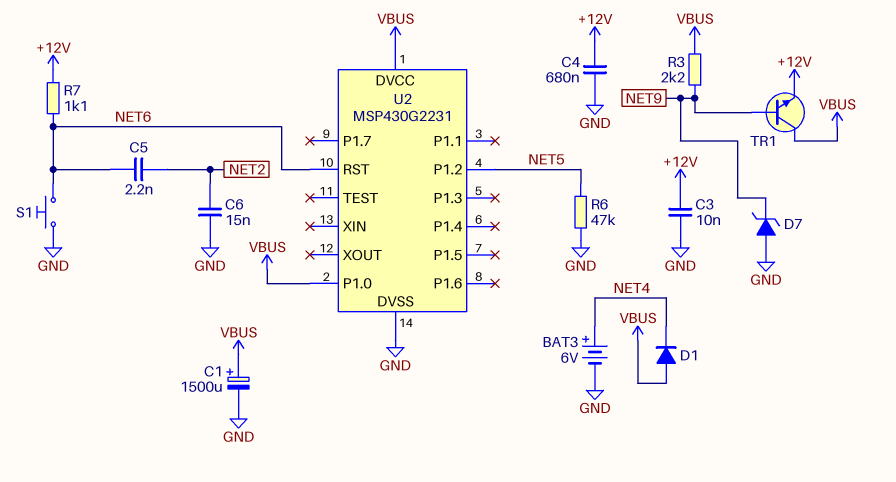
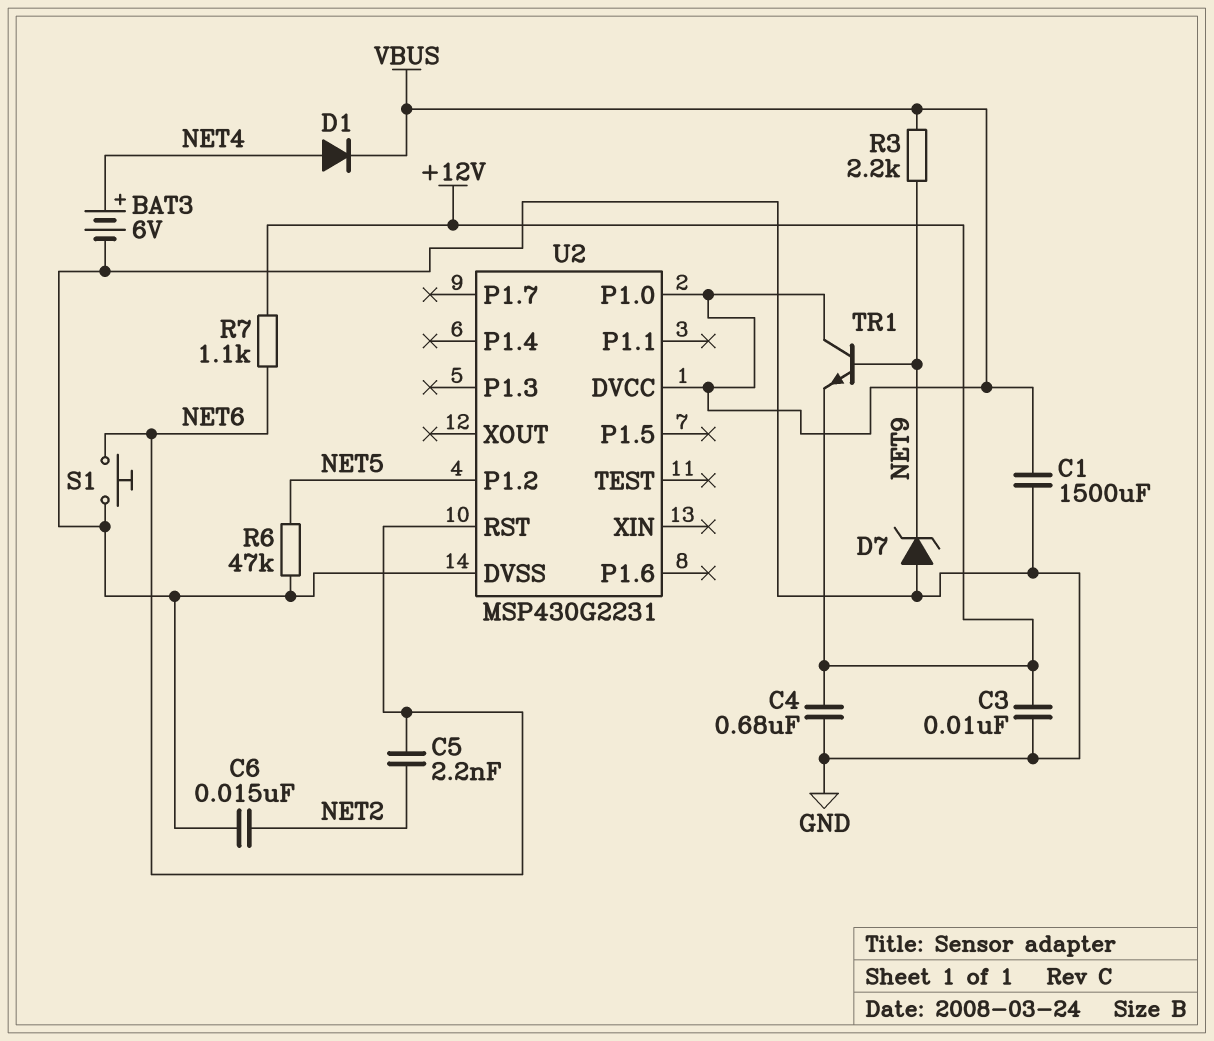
C1: 1500uF (plus VBUS, minus GND) -> 1500uF (GND, VBUS)
D1: diode (A VBUS, K NET4) -> diode (A NET4, K VBUS)

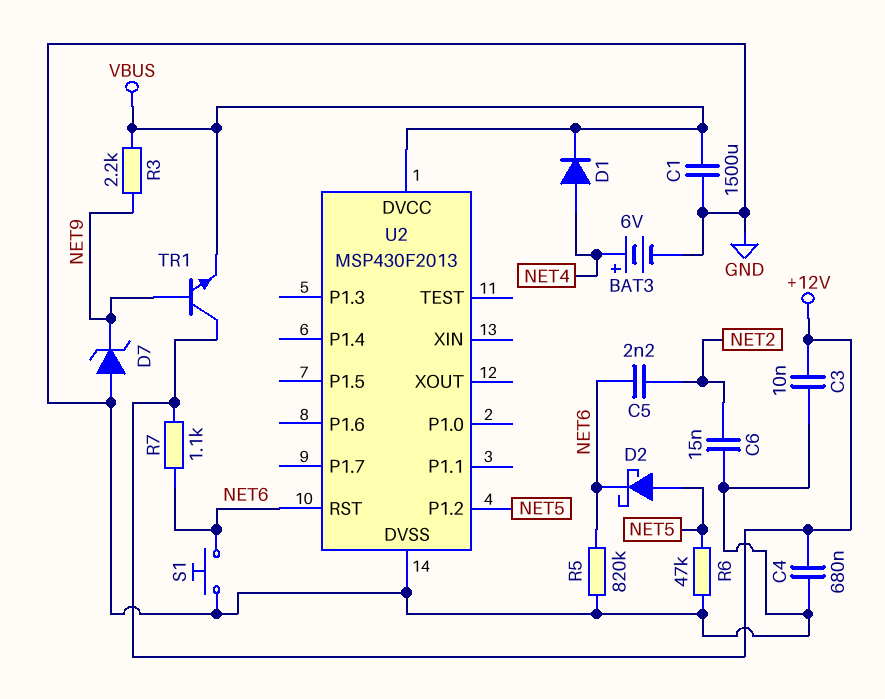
D2: none -> schottky (A NET5, K NET6)
R5: none -> 820k (GND, NET6)
TR1: NPN (B NET9, C VBUS, E +12V) -> NPN (B NET9, C +12V, E VBUS)
U2: MSP430G2231 -> MSP430F2013
U2 pin P1.0: VBUS -> none

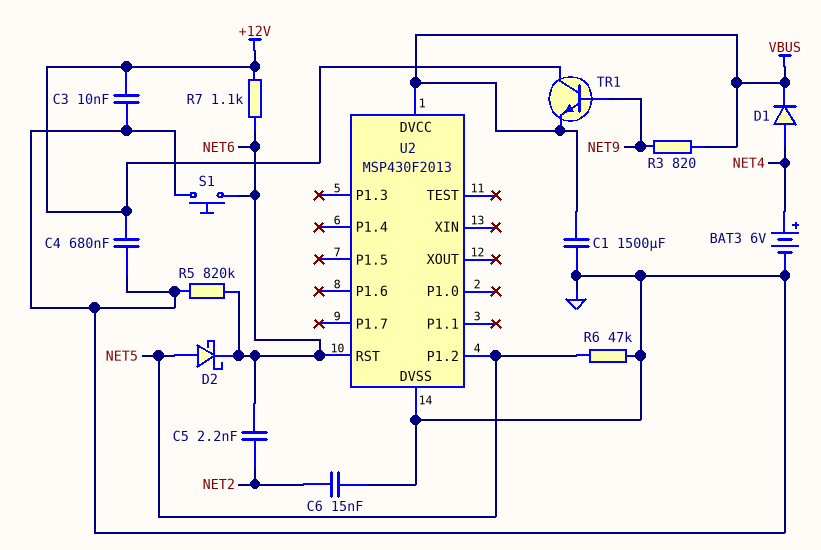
D7: zener (A GND, K NET9) -> none
R3: 2.2k (NET9, VBUS) -> 820 (NET9, VBUS)

